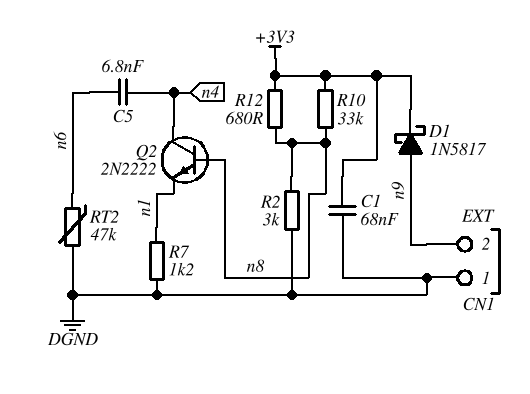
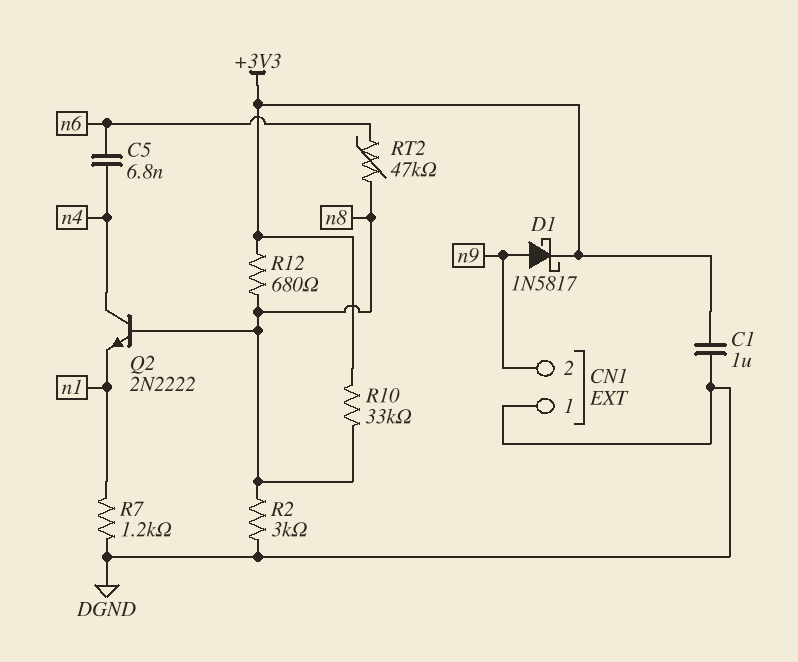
C1: 68nF (+3V3, DGND) -> 1uF (+3V3, DGND)
RT2: 47k (DGND, n6) -> 47k (n6, n8)

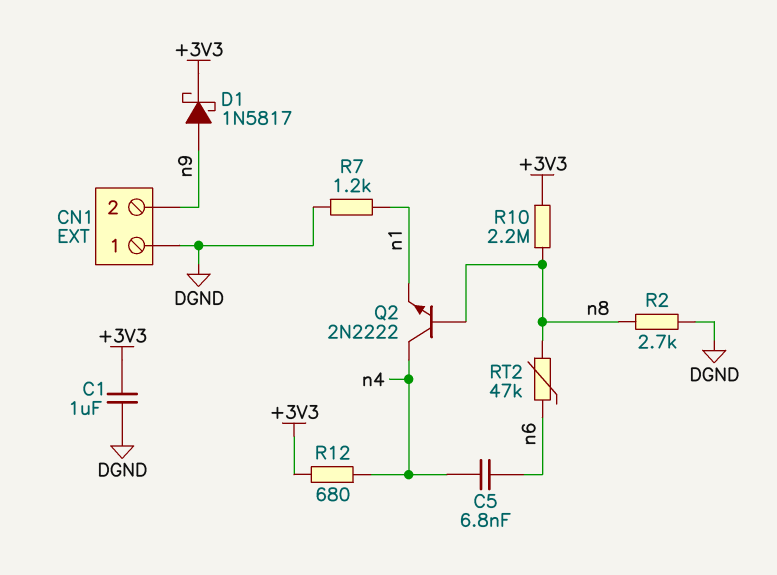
R2: 3k (DGND, n8) -> 2.7k (DGND, n8)
R10: 33k (+3V3, n8) -> 2.2M (+3V3, n8)
R12: 680 (+3V3, n8) -> 680 (+3V3, n4)

